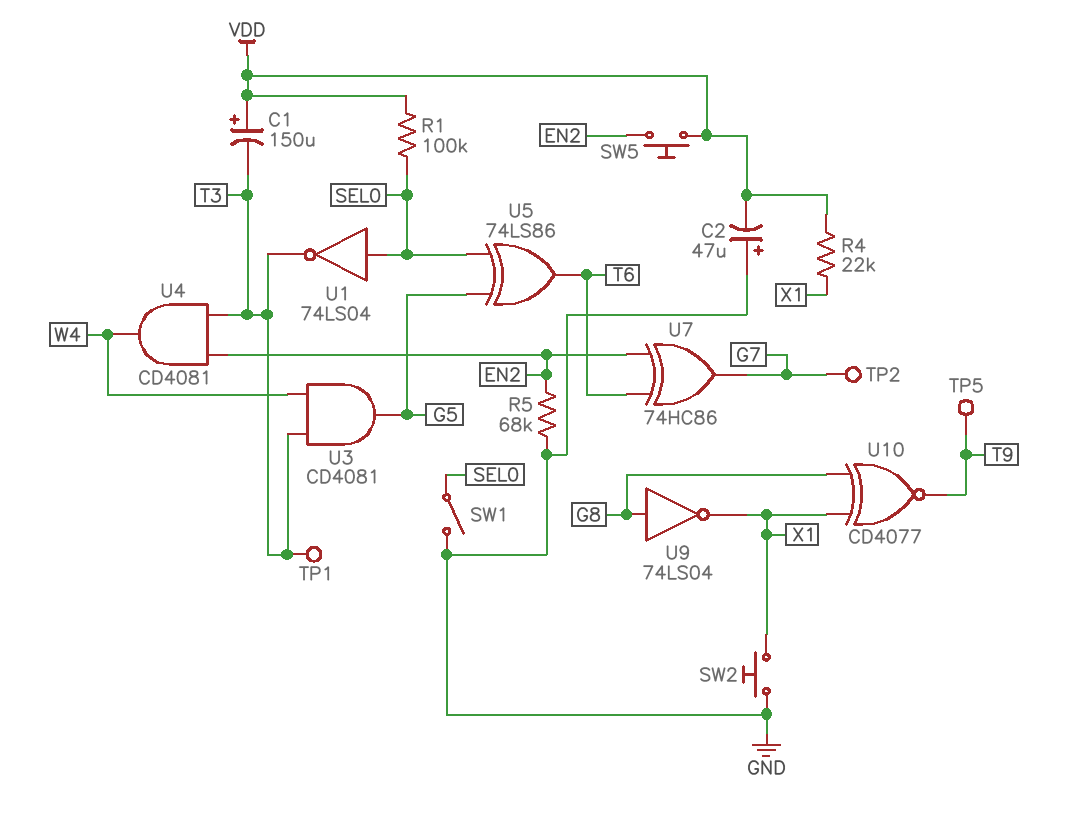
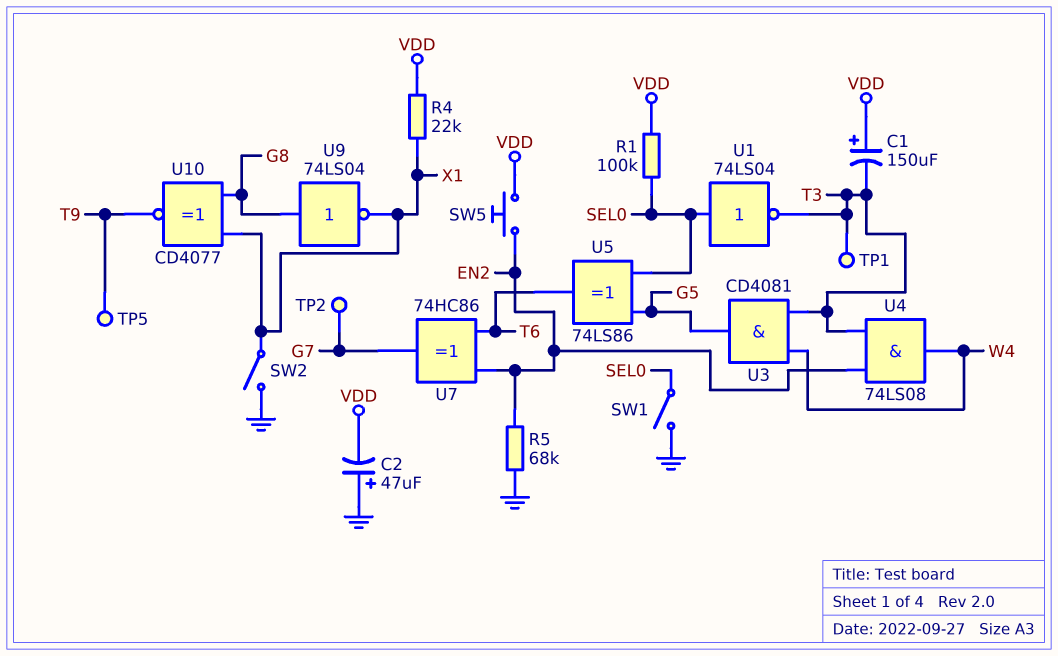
SW2: button (GND, X1) -> switch (GND, X1)
U4: AND CD4081 (in EN2, in T3, out W4) -> AND 74LS08 (in EN2, in T3, out W4)

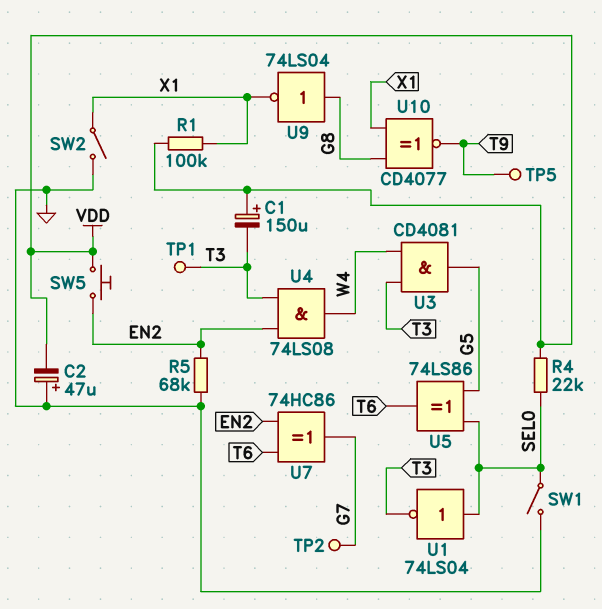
R1: 100k (SEL0, VDD) -> 100k (VDD, X1)
R4: 22k (VDD, X1) -> 22k (SEL0, VDD)

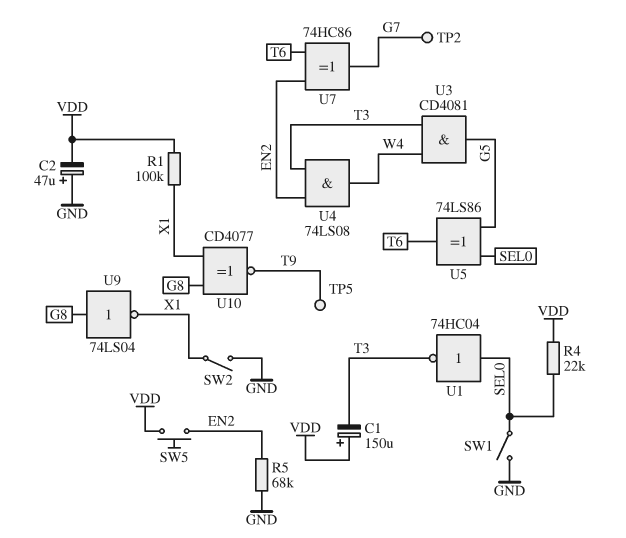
TP1: test point (T3) -> none
U1: NOT 74LS04 (in SEL0, out T3) -> NOT 74HC04 (in SEL0, out T3)

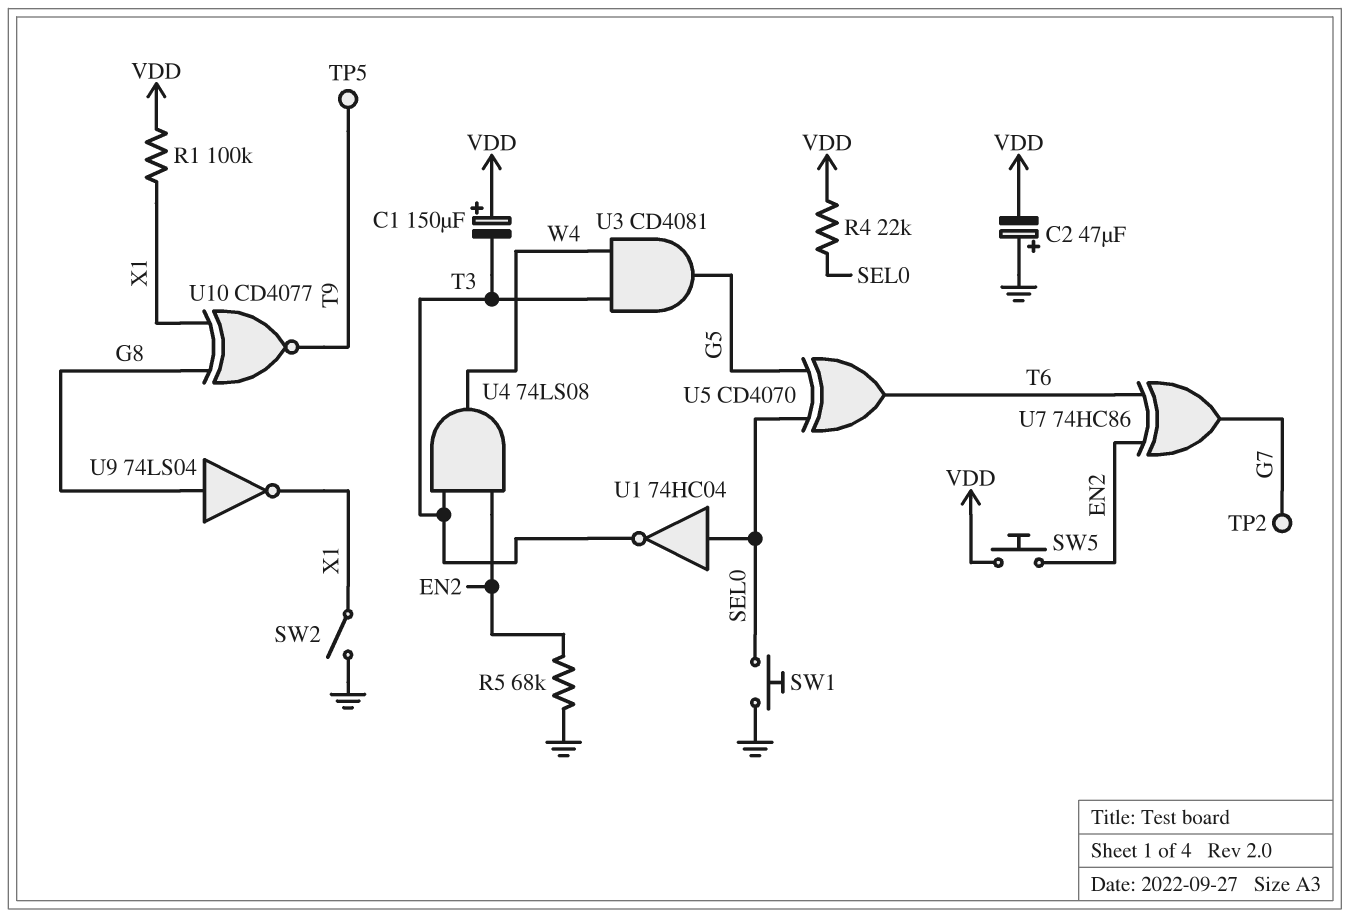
SW1: switch (GND, SEL0) -> button (GND, SEL0)
U5: XOR 74LS86 (in G5, in SEL0, out T6) -> XOR CD4070 (in G5, in SEL0, out T6)

